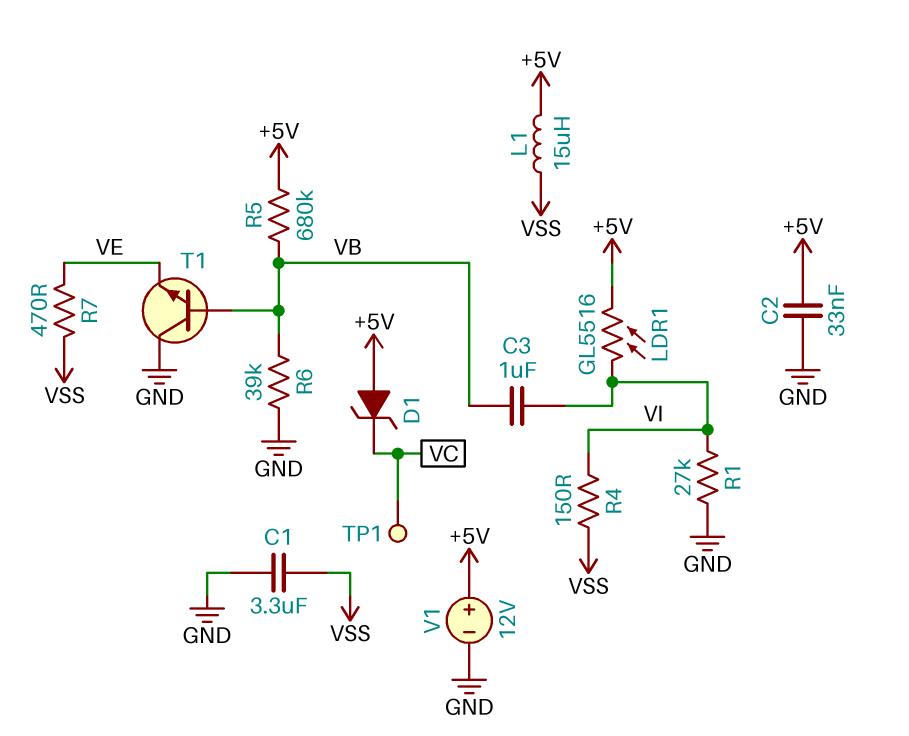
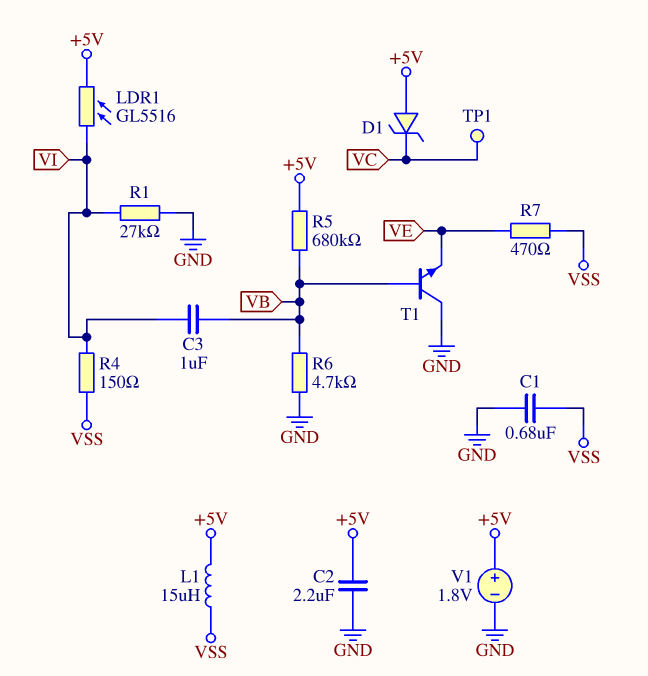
C1: 3.3uF (GND, VSS) -> 680nF (GND, VSS)
C2: 33nF (+5V, GND) -> 2.2uF (+5V, GND)
R6: 39k (GND, VB) -> 4.7k (GND, VB)
V1: 12V (plus +5V, minus GND) -> 1.8V (plus +5V, minus GND)

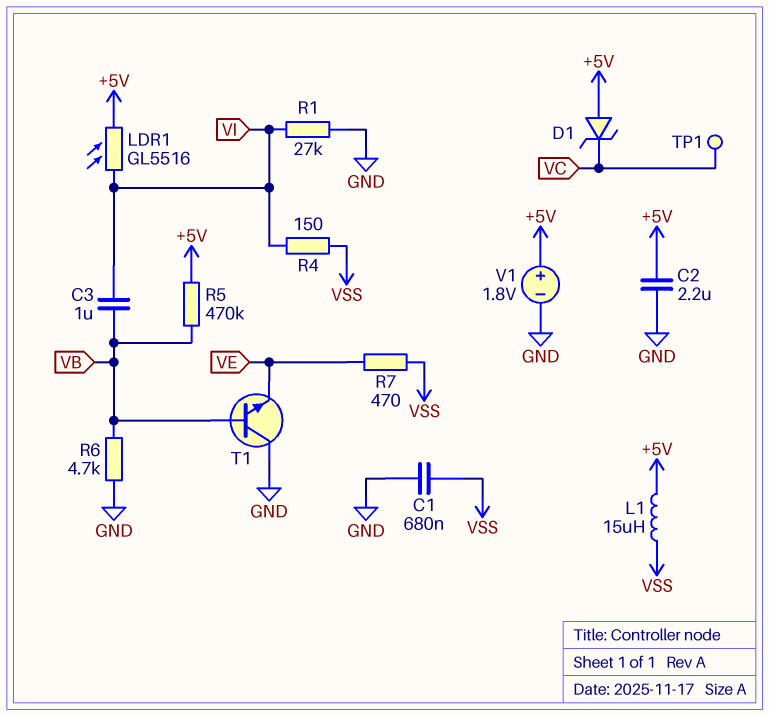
R5: 680k (+5V, VB) -> 470k (+5V, VB)

